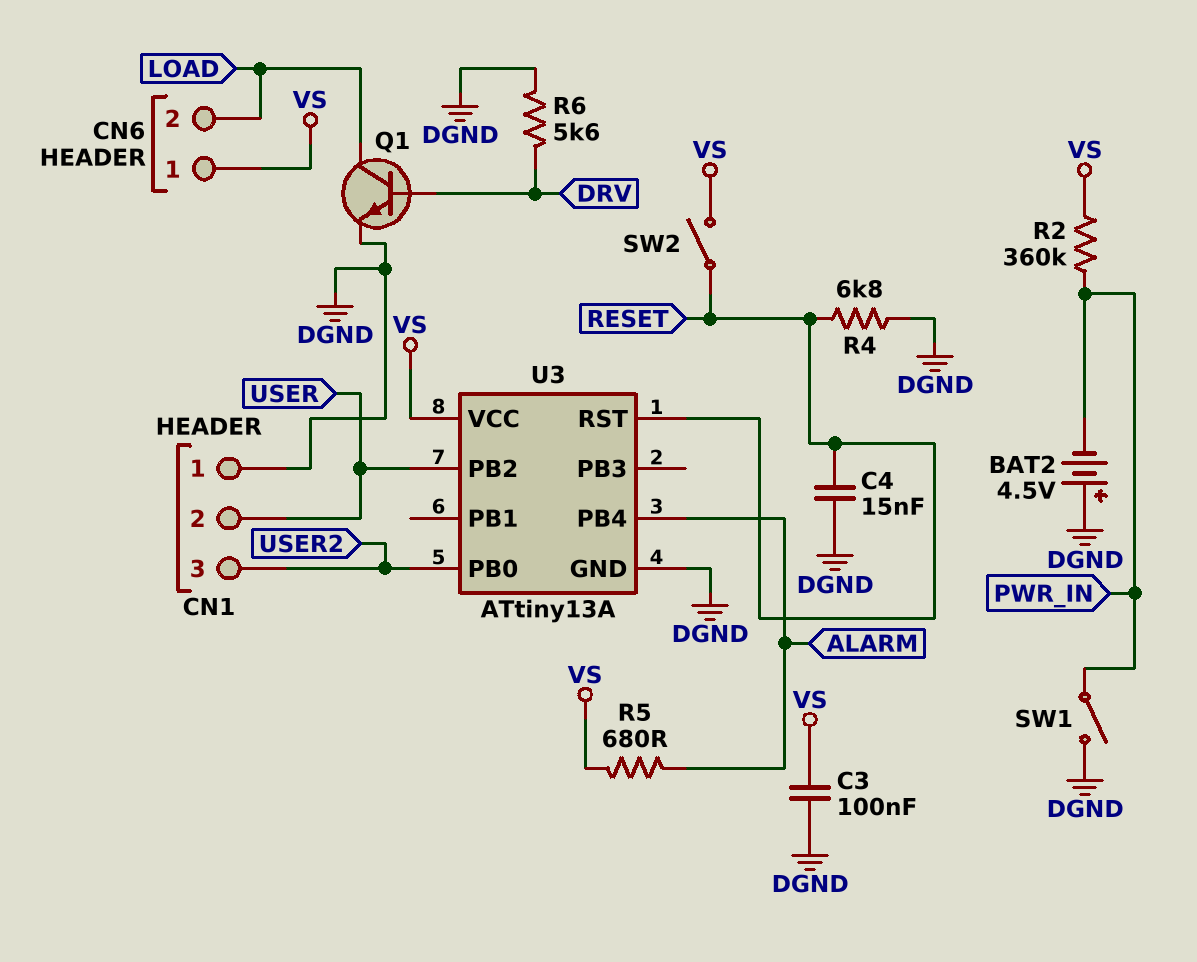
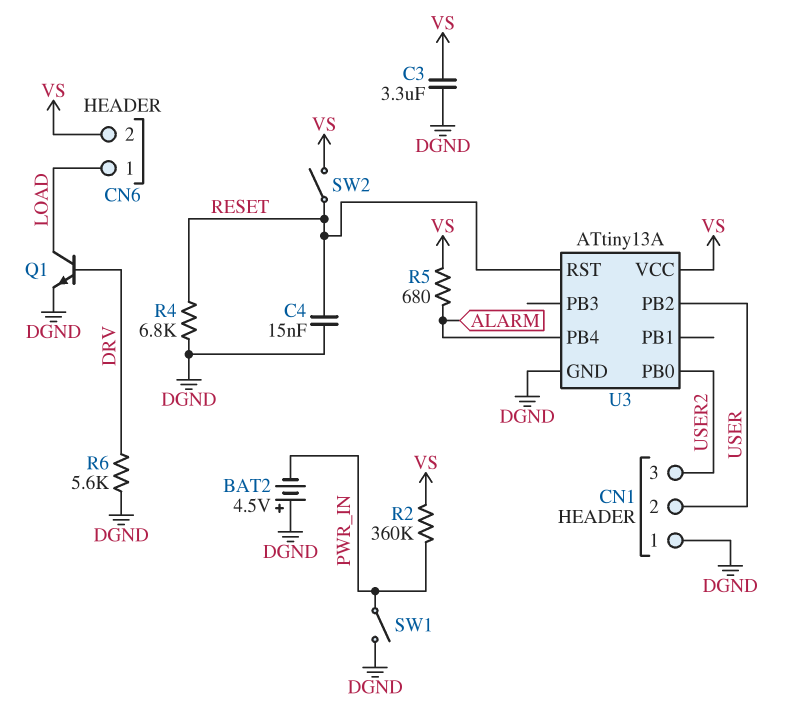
C3: 100nF (DGND, VS) -> 3.3uF (DGND, VS)
CN6 pin 1: VS -> LOAD
CN6 pin 2: LOAD -> VS

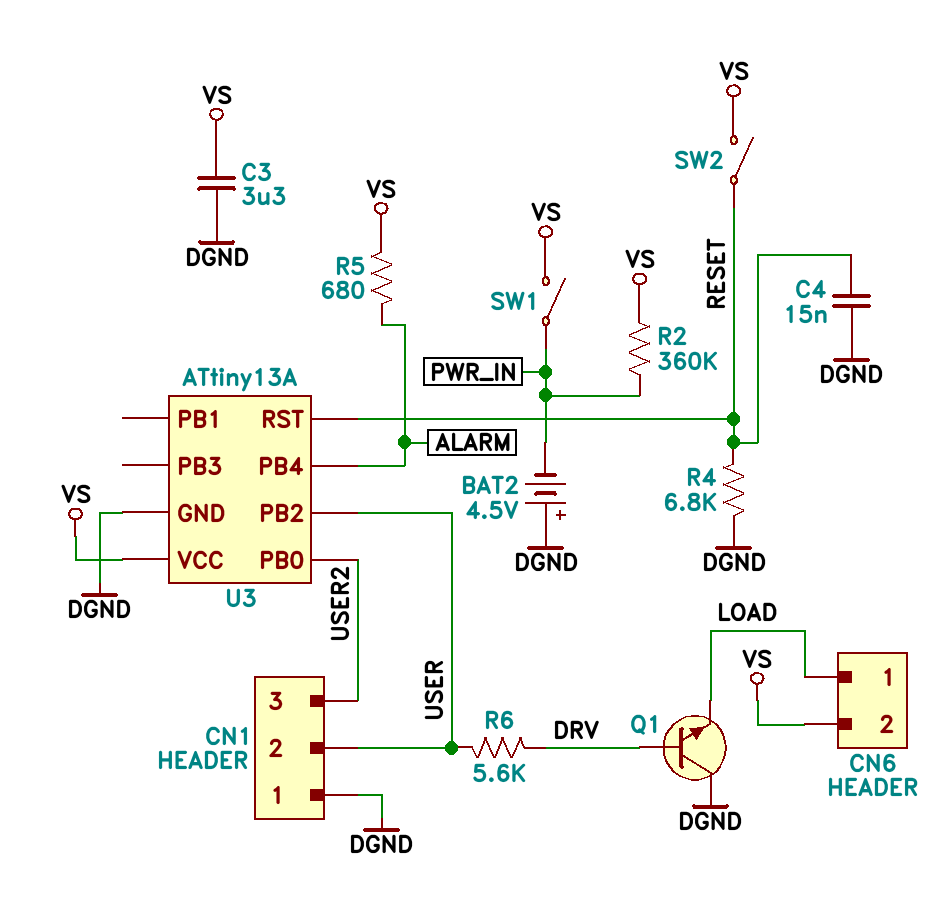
Q1: NPN (B DRV, C LOAD, E DGND) -> NPN (B DRV, C DGND, E LOAD)
R6: 5.6k (DGND, DRV) -> 5.6k (DRV, USER)
SW1: switch (DGND, PWR_IN) -> switch (PWR_IN, VS)

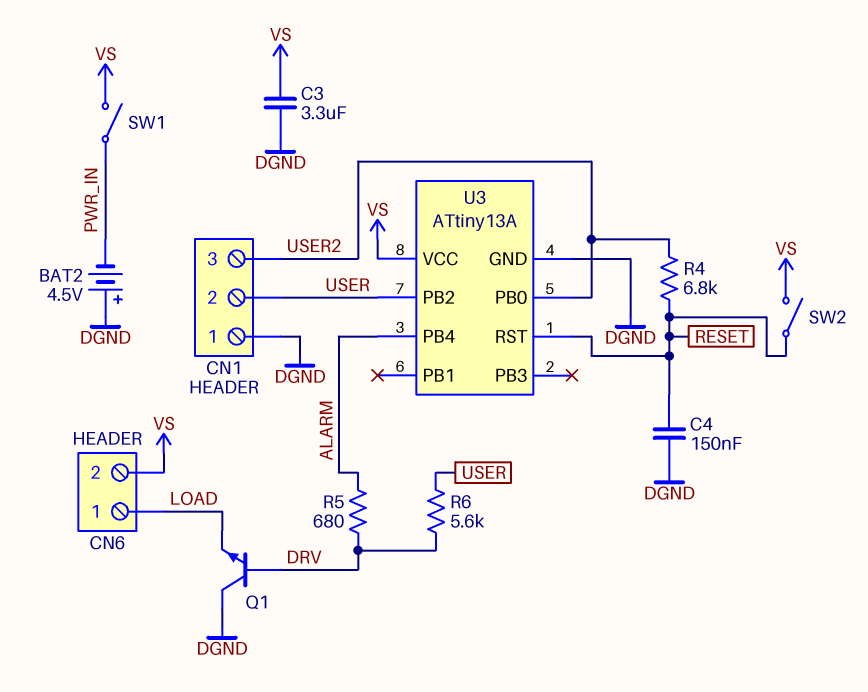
C4: 15nF (DGND, RESET) -> 150nF (DGND, RESET)
R2: 360k (PWR_IN, VS) -> none
R4: 6.8k (DGND, RESET) -> 6.8k (RESET, USER2)
R5: 680 (ALARM, VS) -> 680 (ALARM, DRV)

